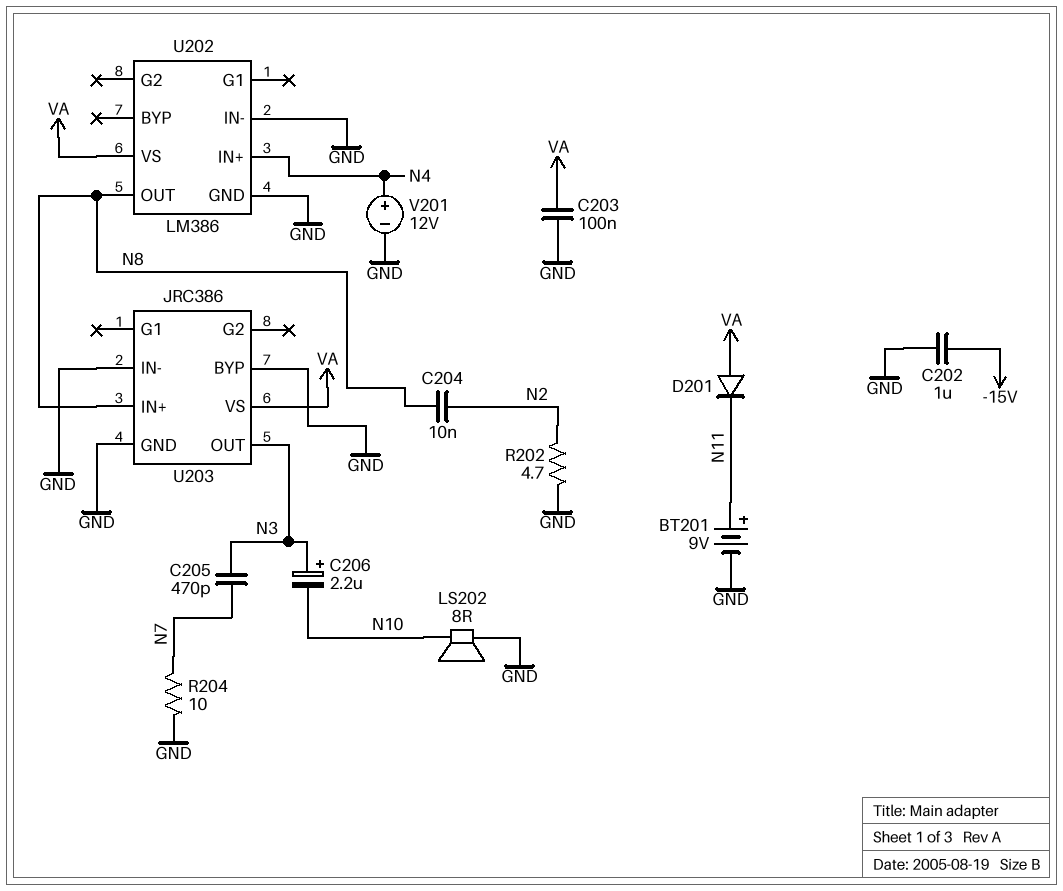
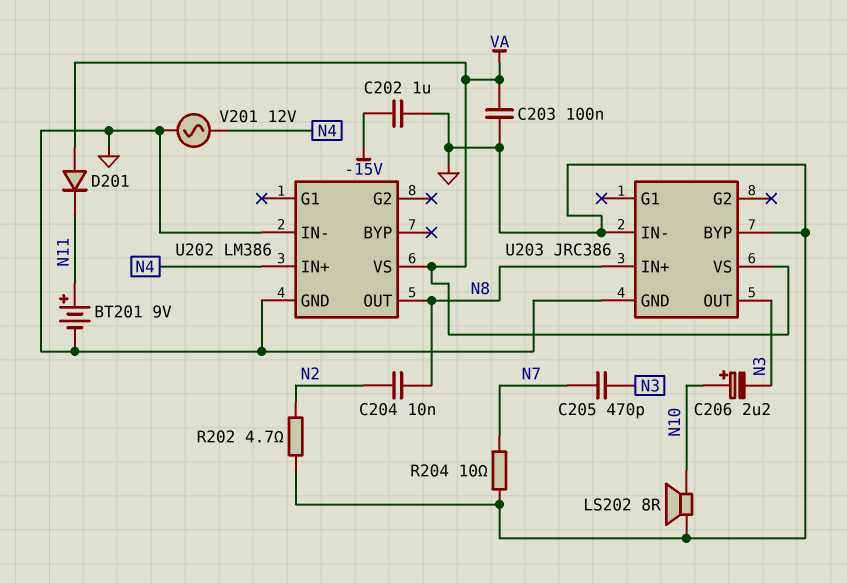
C206: 2.2uF (plus N3, minus N10) -> 2.2uF (plus N10, minus N3)
V201: 12V (plus N4, minus GND) -> AC 12V (GND, N4)

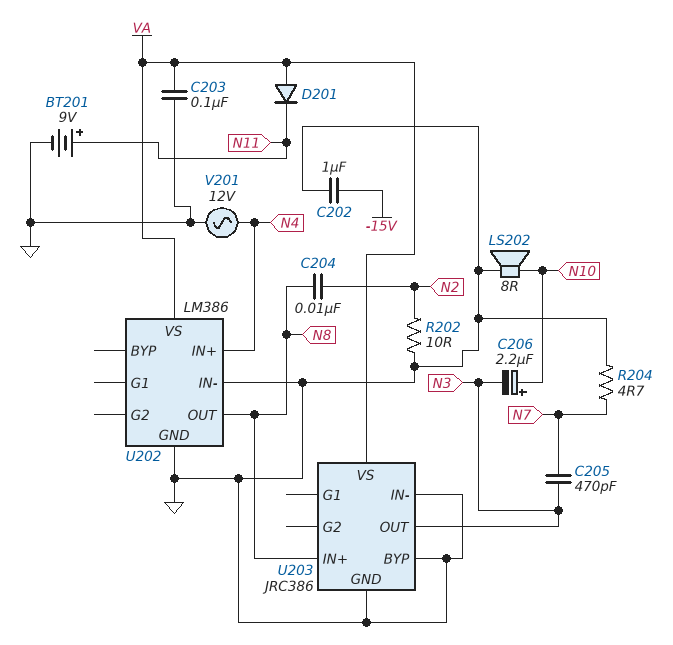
R202: 4.7 (GND, N2) -> 10 (GND, N2)
R204: 10 (GND, N7) -> 4.7 (GND, N7)

